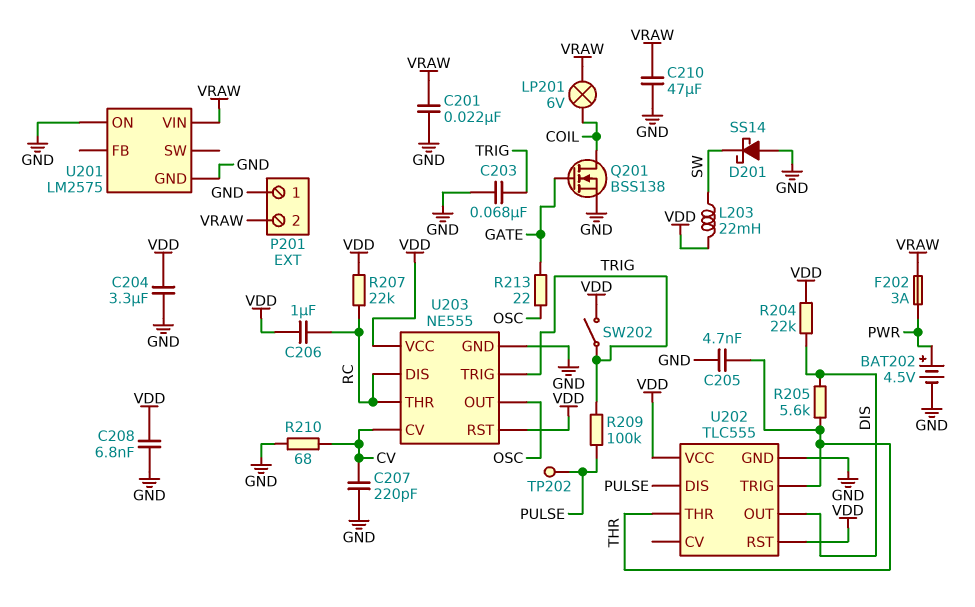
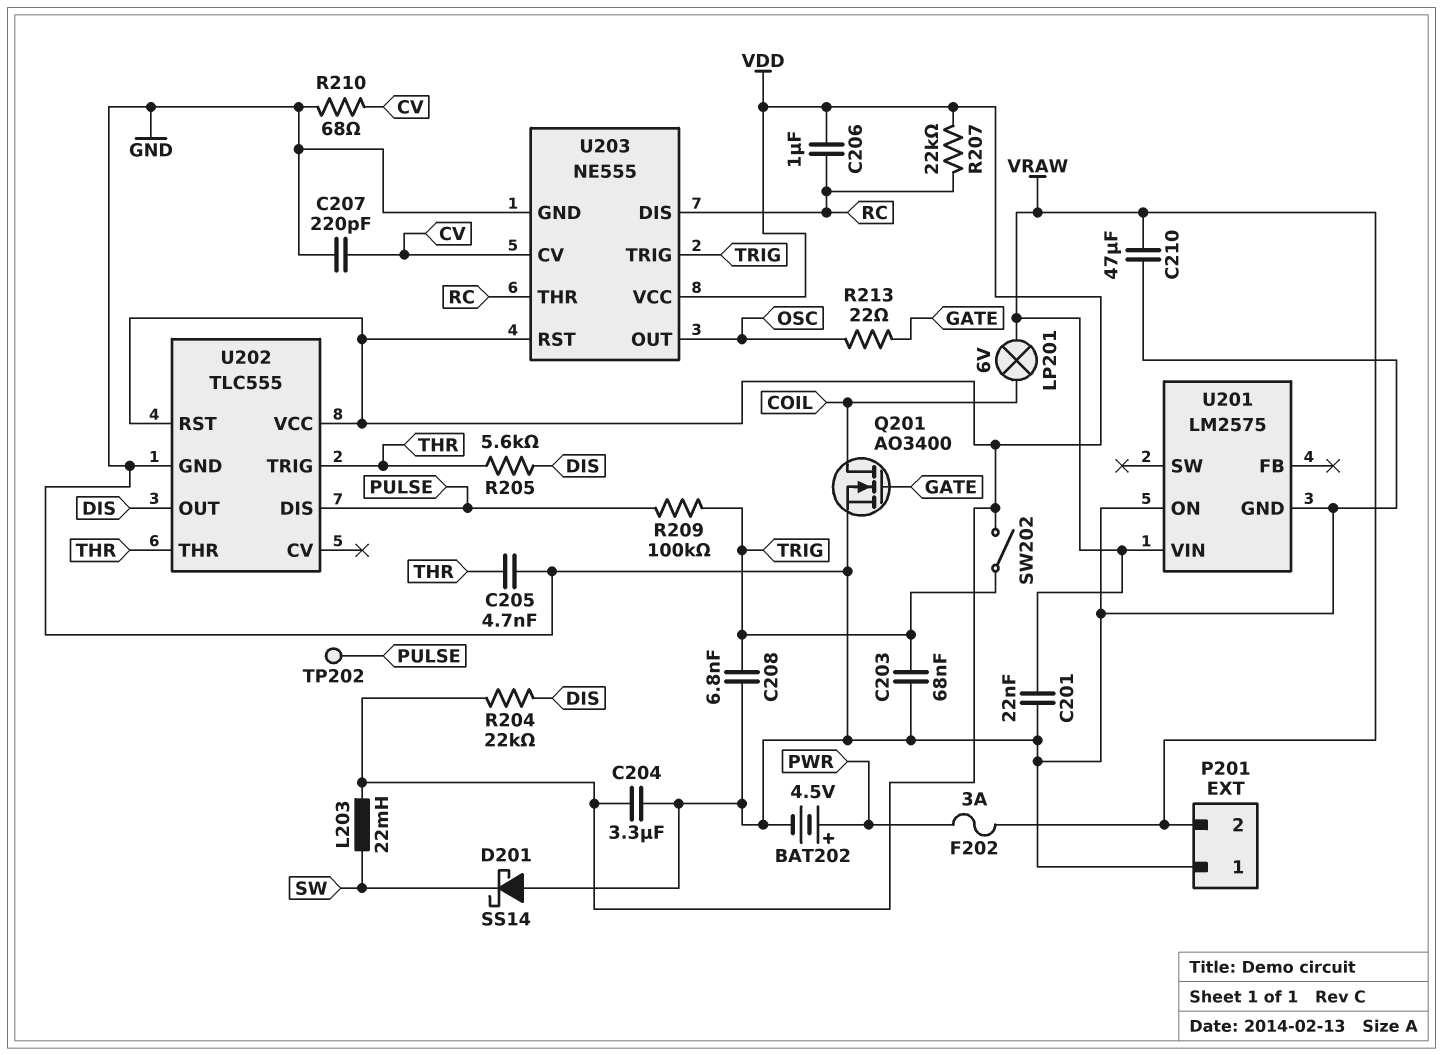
C208: 6.8nF (GND, VDD) -> 6.8nF (GND, TRIG)
Q201: NMOS BSS138 (G GATE, D COIL, S GND) -> NMOS AO3400 (G GATE, D COIL, S GND)

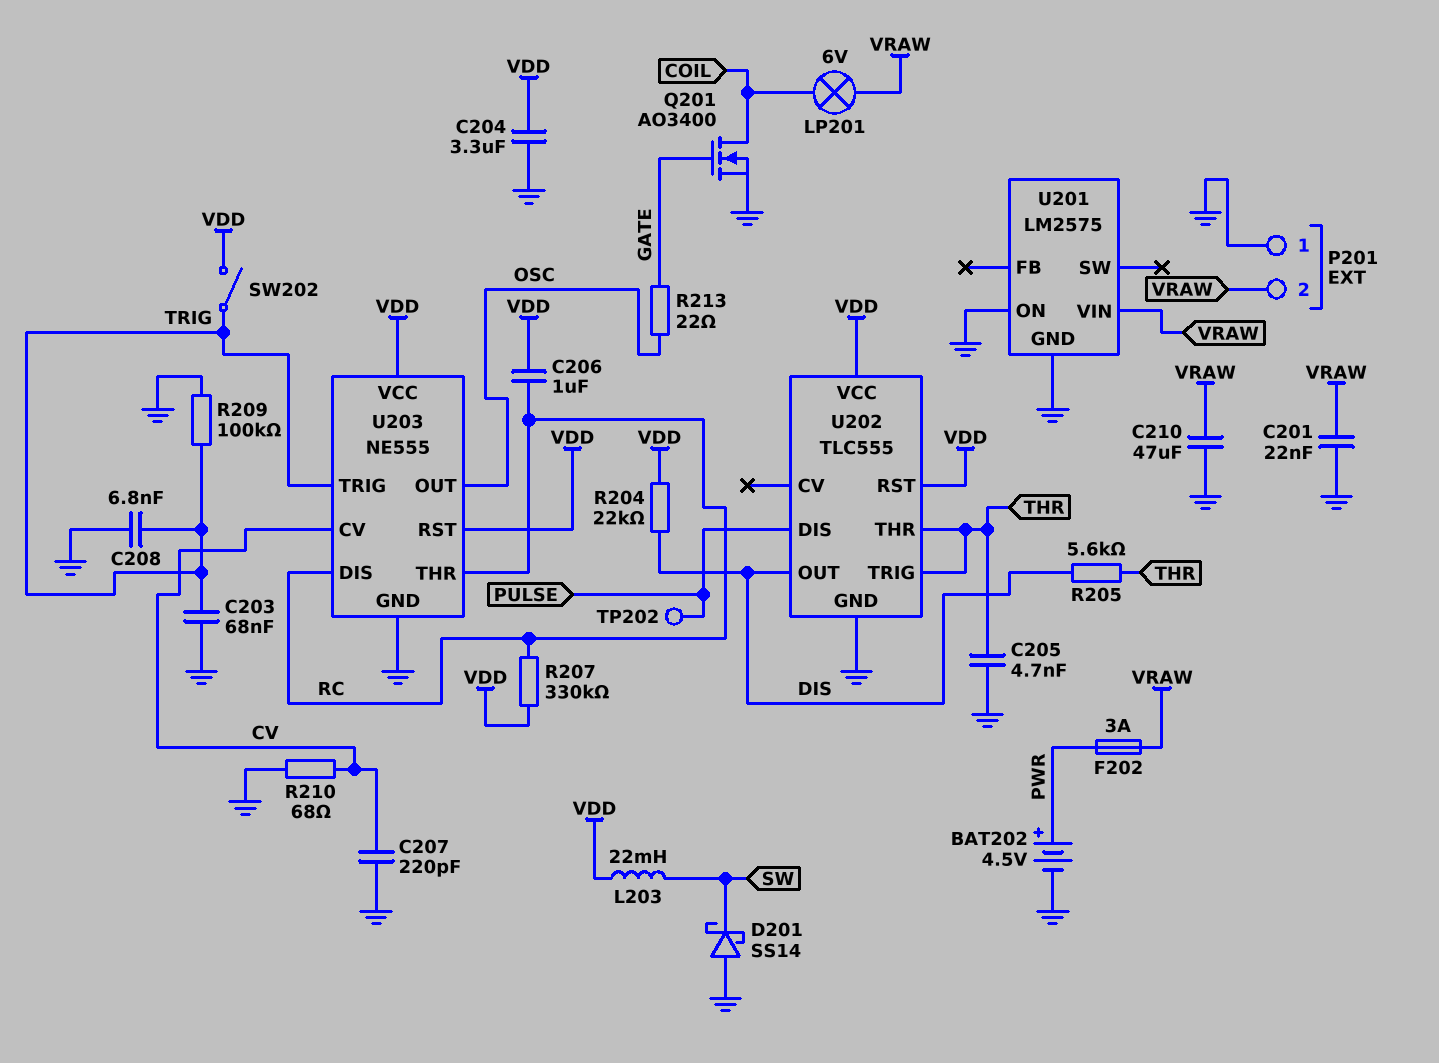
R207: 22k (RC, VDD) -> 330k (RC, VDD)
R209: 100k (PULSE, TRIG) -> 100k (GND, TRIG)

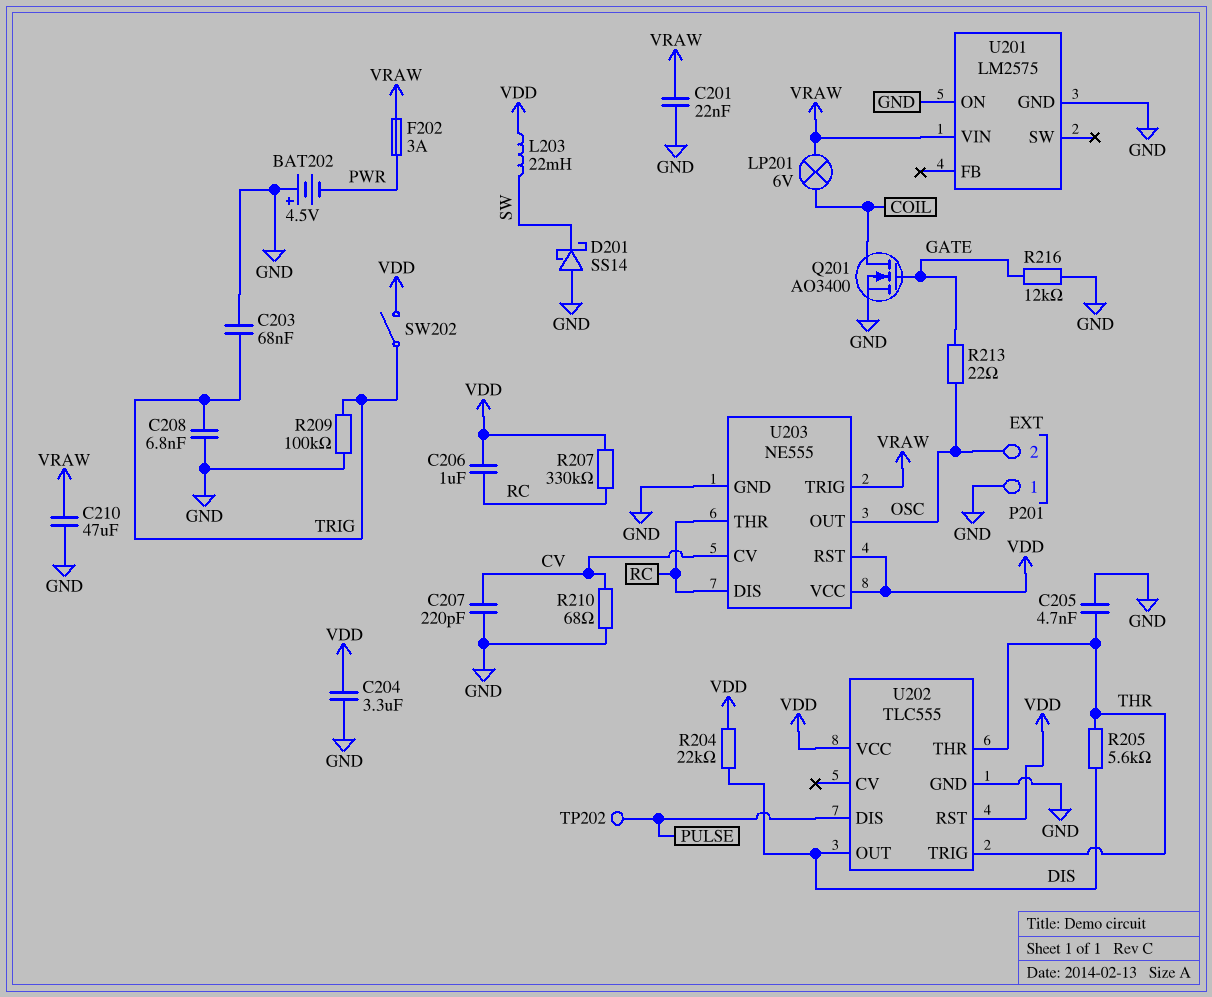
BAT202: 4.5V (plus PWR, minus GND) -> 4.5V (plus GND, minus PWR)
P201 pin 2: VRAW -> OSC
R216: none -> 12k (GATE, GND)
U203 pin TRIG: TRIG -> VRAW

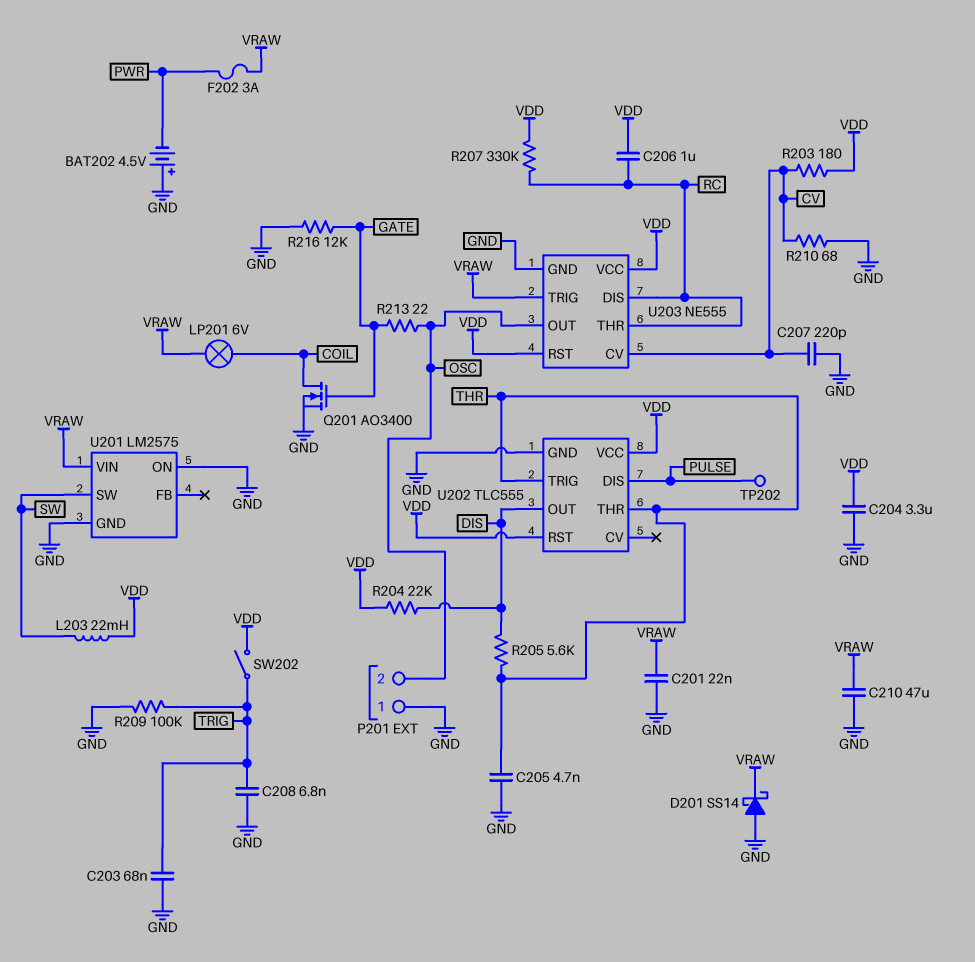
D201: schottky SS14 (A GND, K SW) -> schottky SS14 (A GND, K VRAW)
R203: none -> 180 (CV, VDD)
U201 pin SW: none -> SW

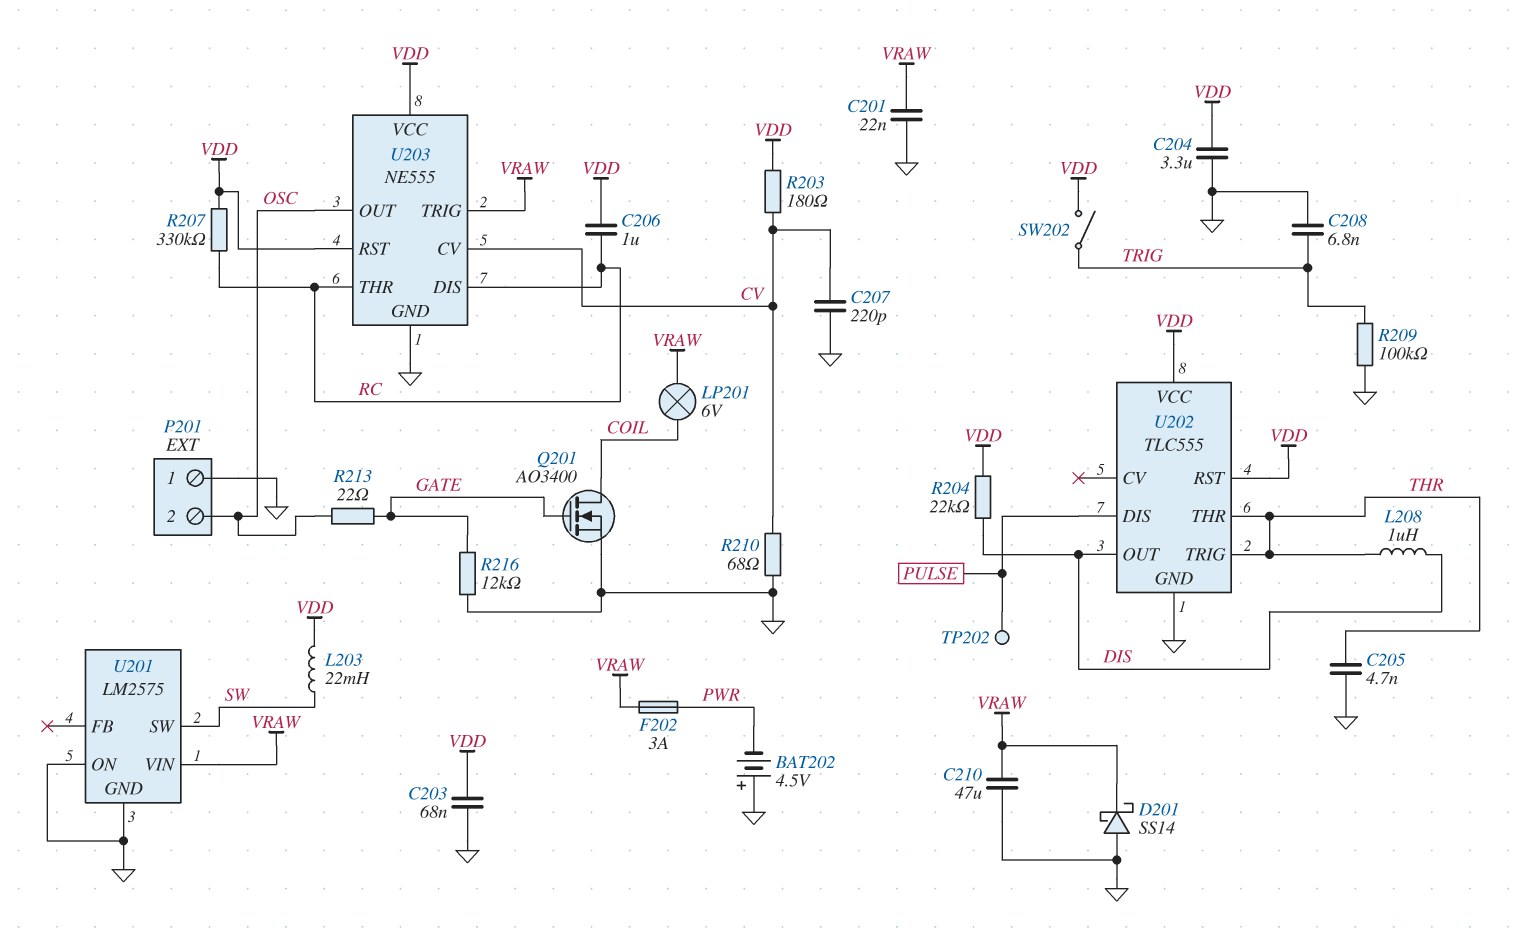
C203: 68nF (GND, TRIG) -> 68nF (GND, VDD)
L208: none -> 1uH (DIS, THR)
R205: 5.6k (DIS, THR) -> none

